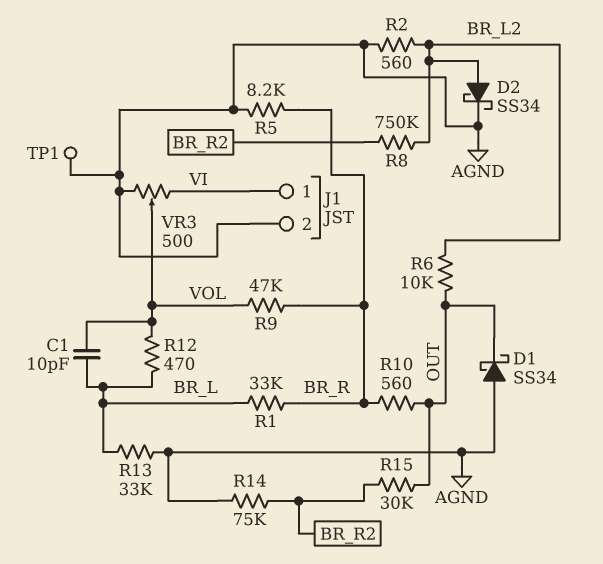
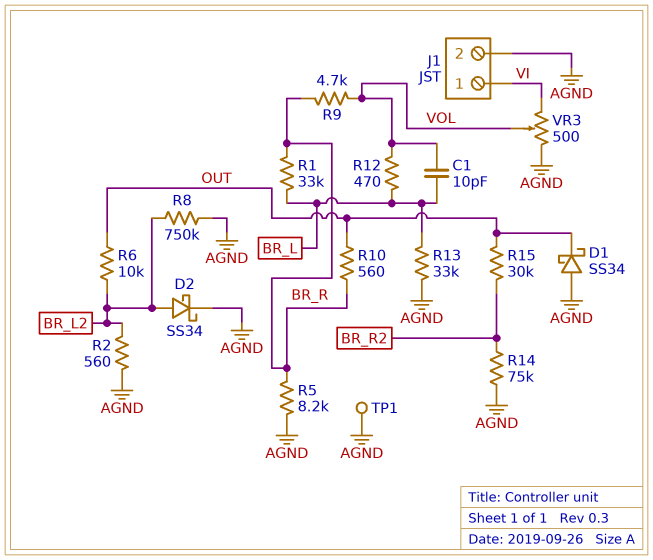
R8: 750k (BR_L2, BR_R2) -> 750k (AGND, BR_L2)
R9: 47k (BR_R, VOL) -> 4.7k (BR_R, VOL)

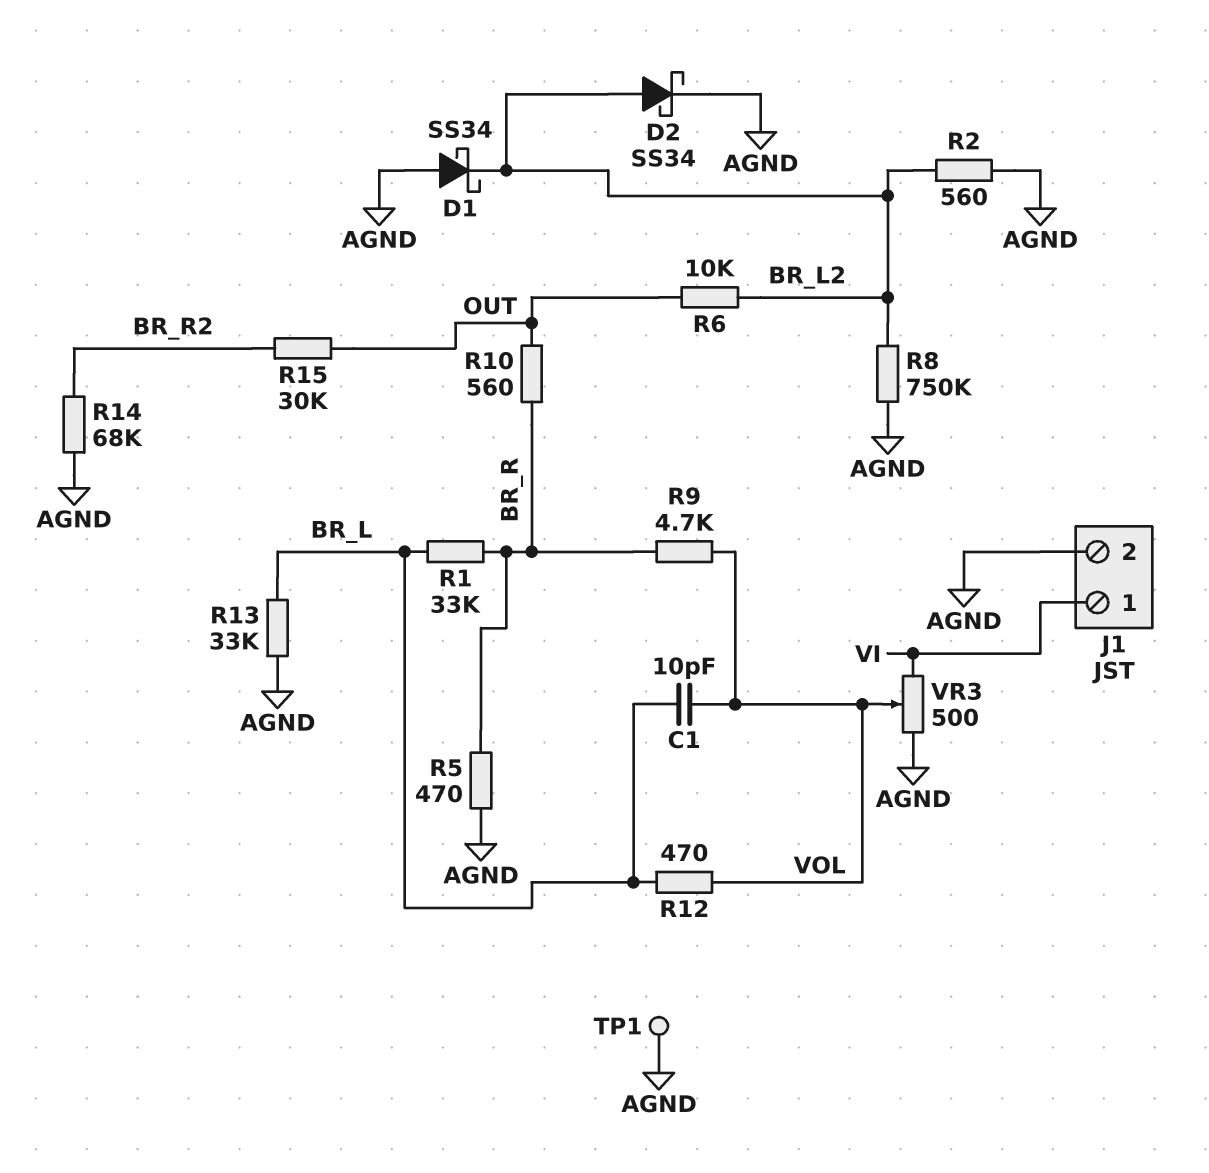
D1: schottky SS34 (A AGND, K OUT) -> schottky SS34 (A AGND, K BR_L2)
R5: 8.2k (AGND, BR_R) -> 470 (AGND, BR_R)
R14: 75k (AGND, BR_R2) -> 68k (AGND, BR_R2)

